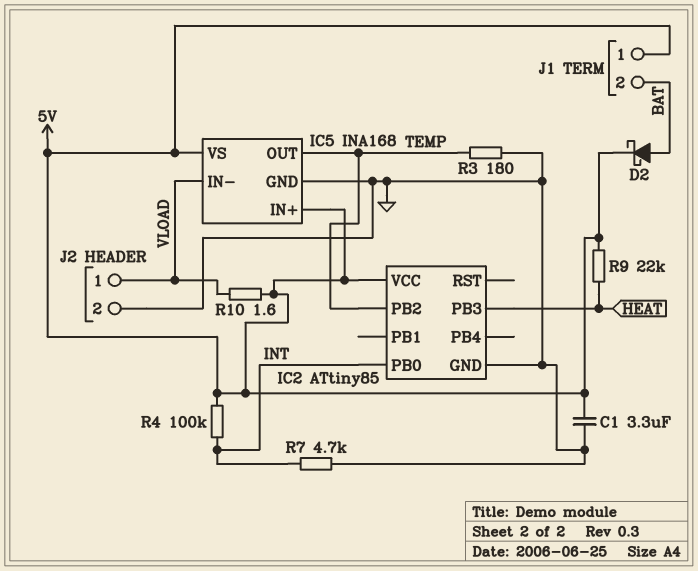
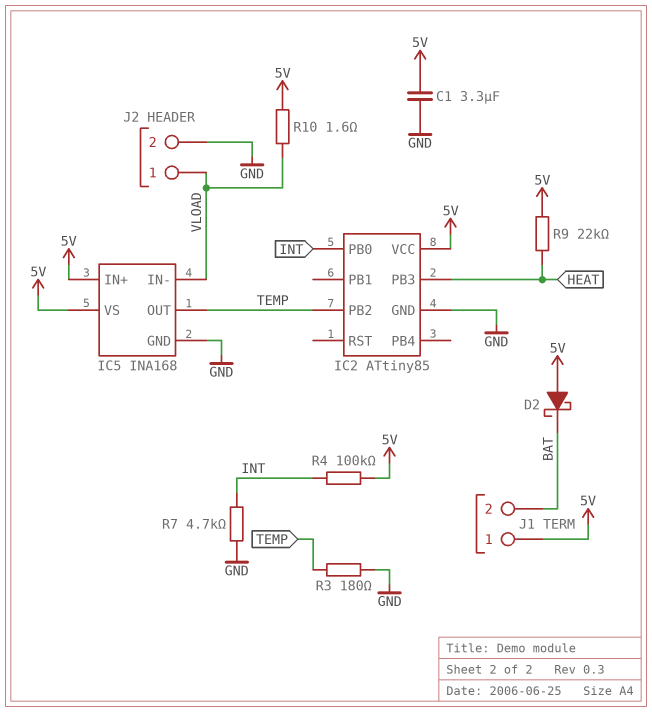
D2: schottky (A BAT, K 5V) -> schottky (A 5V, K BAT)

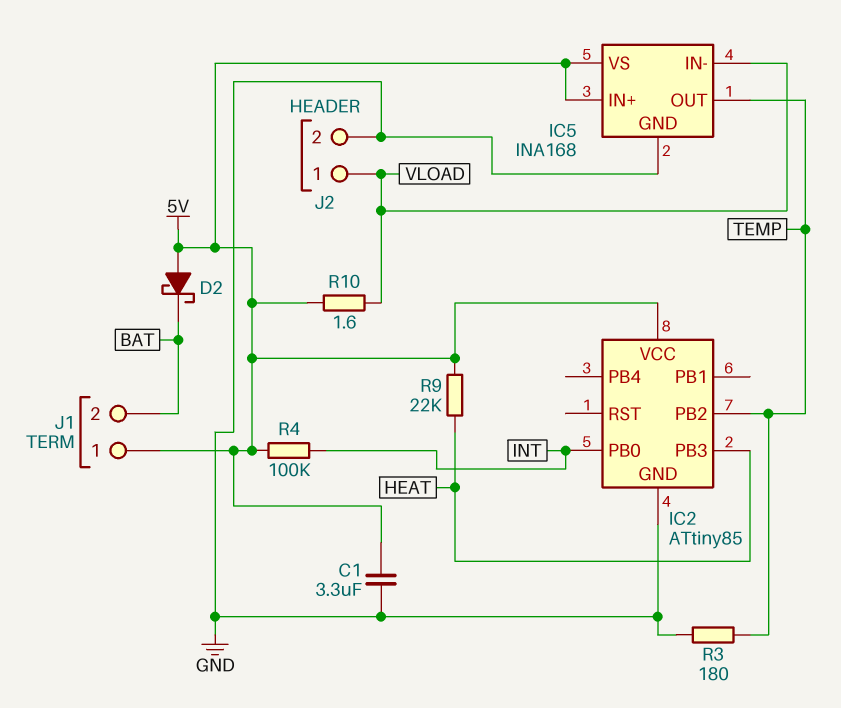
R7: 4.7k (GND, INT) -> none

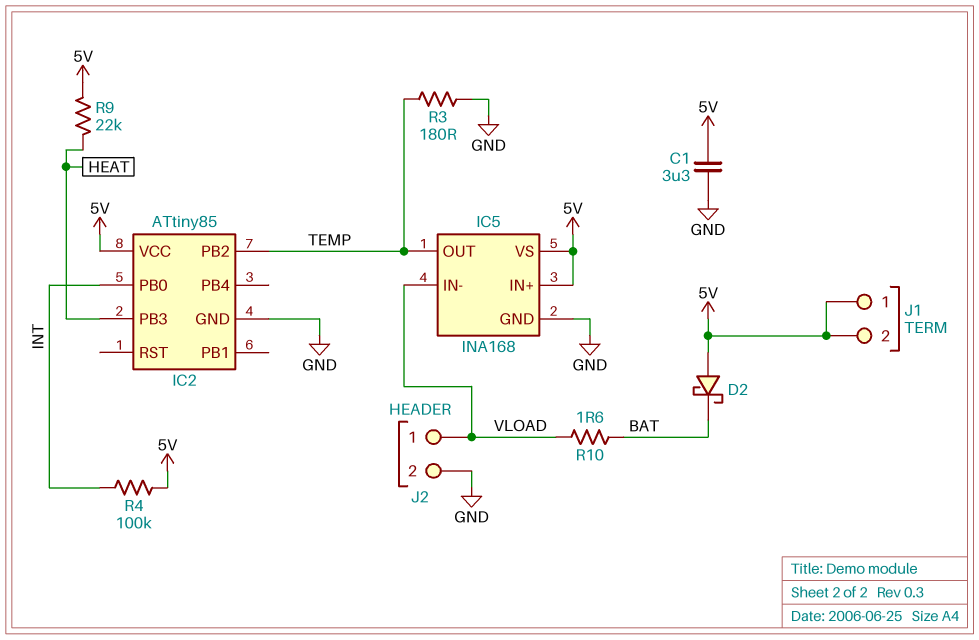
J1 pin 2: BAT -> 5V
R10: 1.6 (5V, VLOAD) -> 1.6 (BAT, VLOAD)

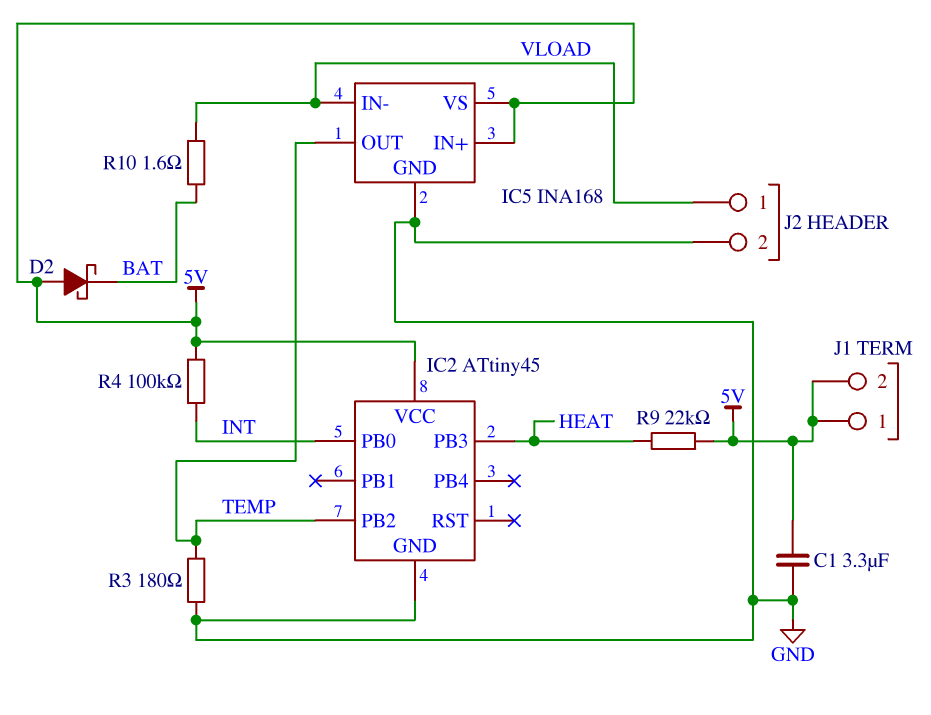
IC2: ATtiny85 -> ATtiny45

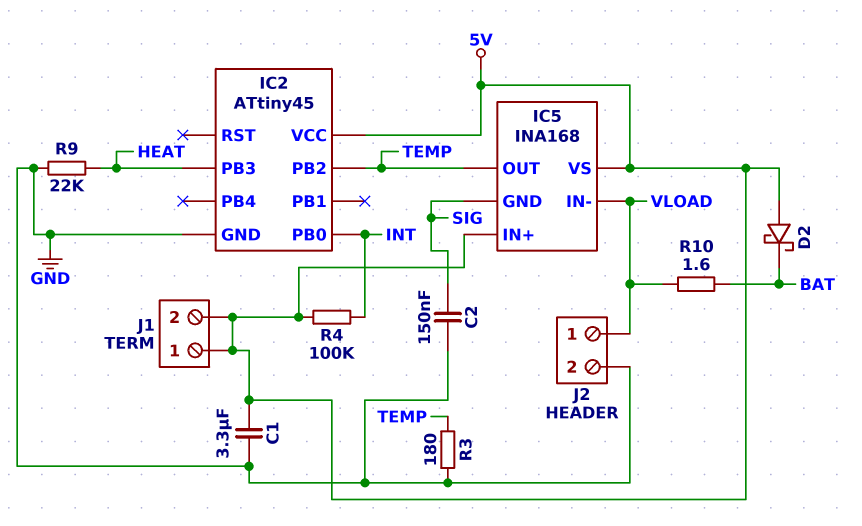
C2: none -> 150nF (GND, SIG)
IC5 pin GND: GND -> SIG
R9: 22k (5V, HEAT) -> 22k (GND, HEAT)

